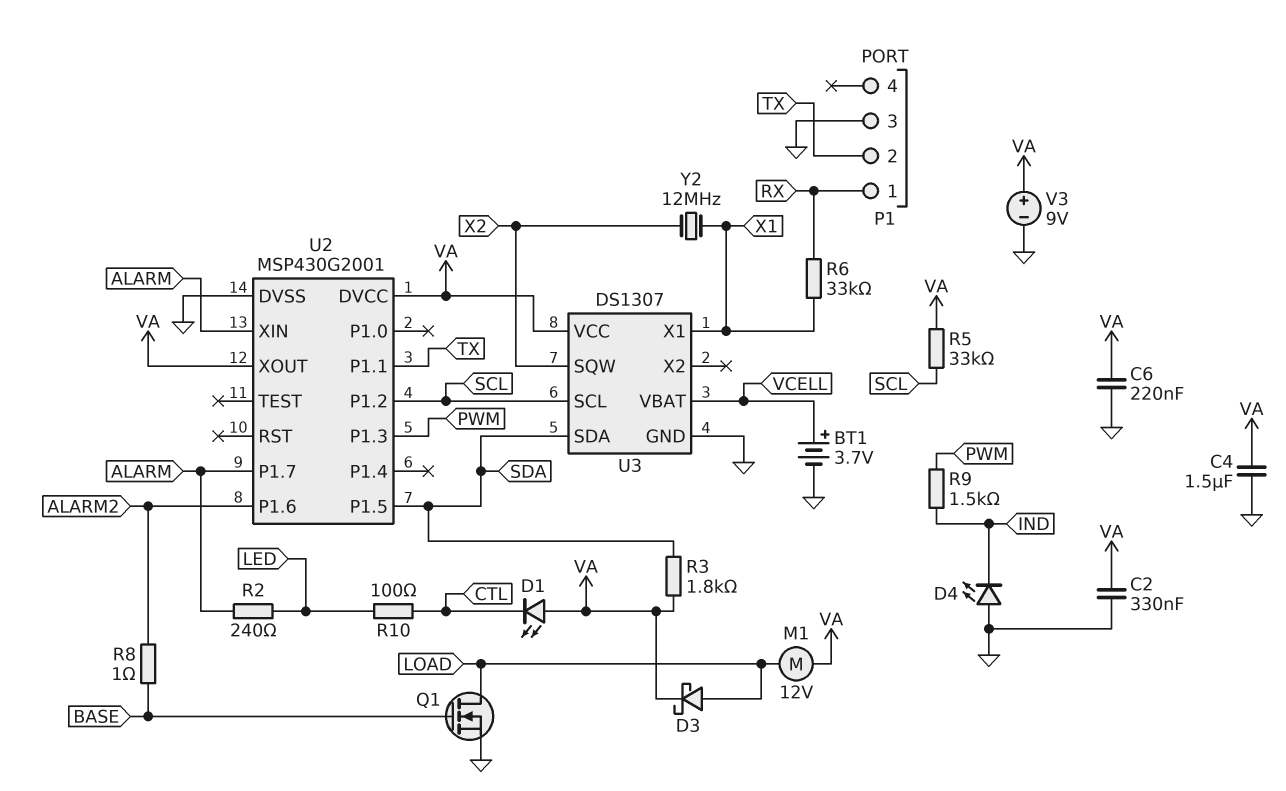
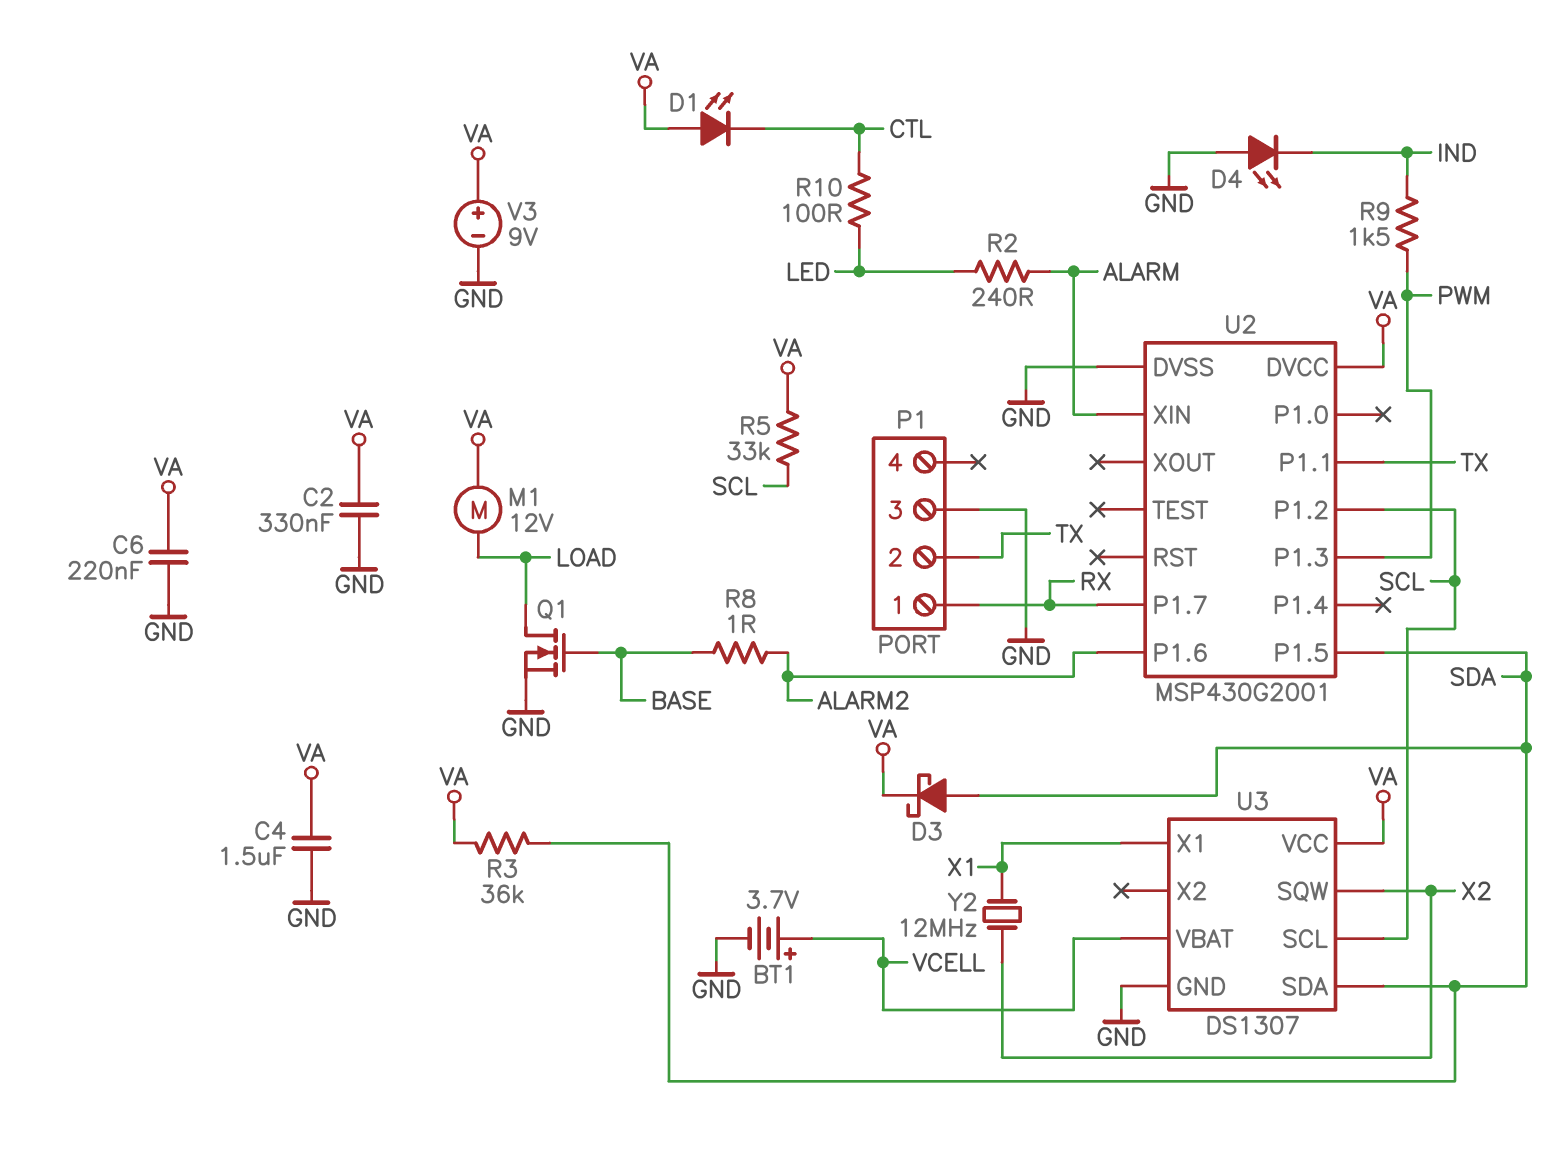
D3: schottky (A LOAD, K VA) -> schottky (A SDA, K VA)
R3: 1.8k (SDA, VA) -> 36k (SDA, VA)
R6: 33k (RX, X1) -> none
U2 pin P1.7: ALARM -> RX
U2 pin XOUT: VA -> none

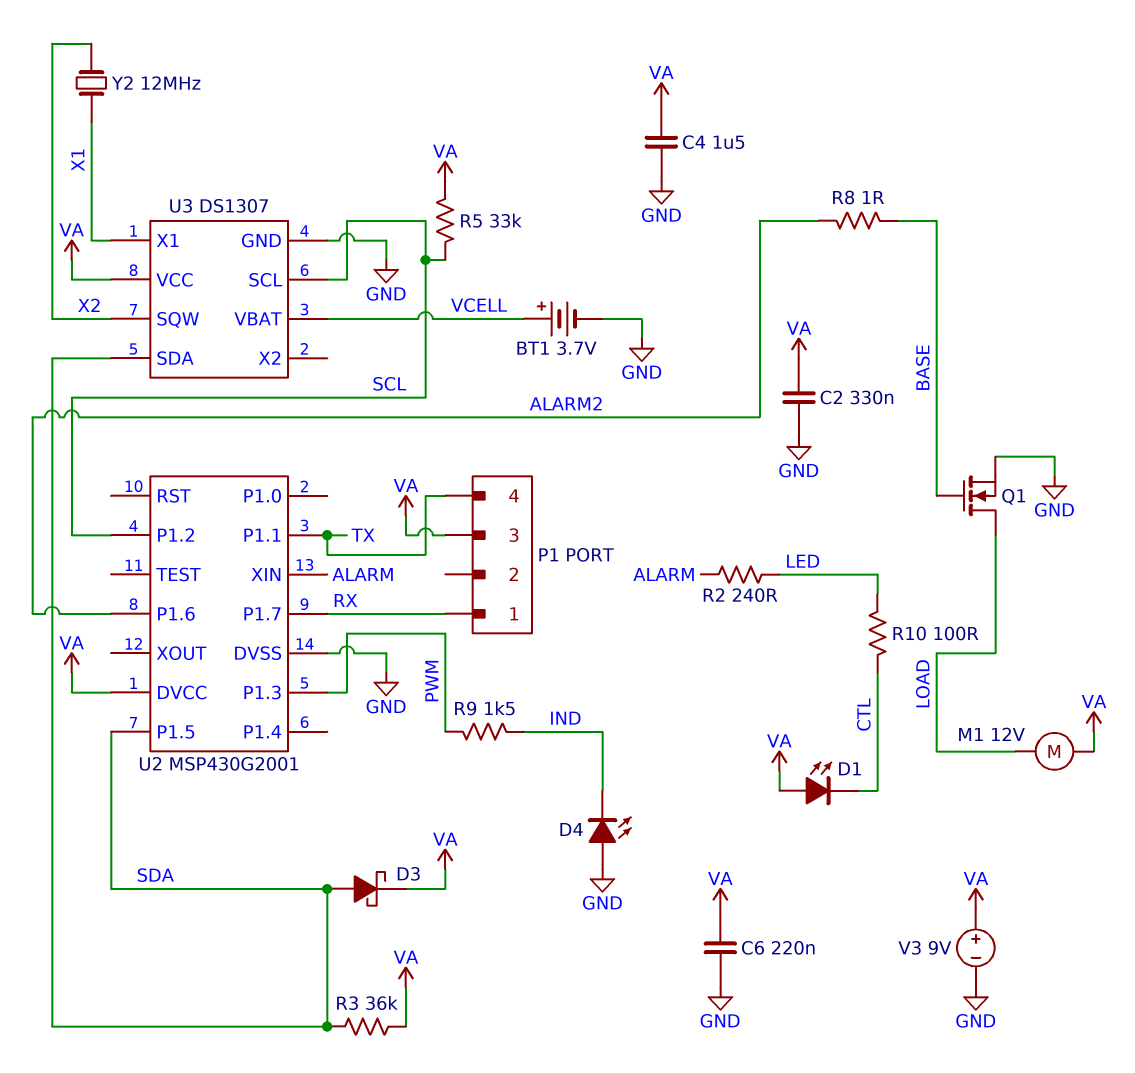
P1 pin 2: TX -> none
P1 pin 3: GND -> VA
P1 pin 4: none -> TX

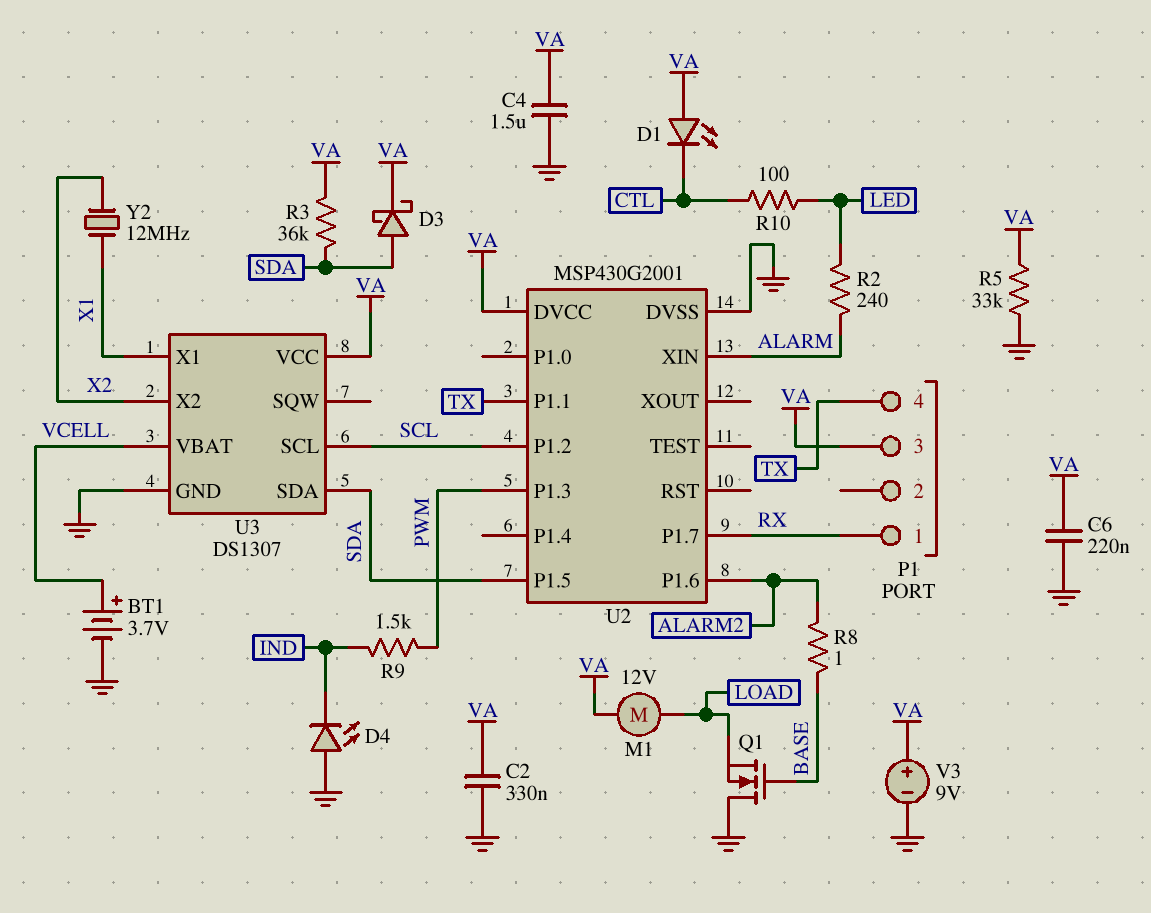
Q1: NMOS (G BASE, D LOAD, S GND) -> NMOS (G BASE, D GND, S LOAD)
R5: 33k (SCL, VA) -> 33k (GND, VA)
U3 pin SQW: X2 -> none
U3 pin X2: none -> X2

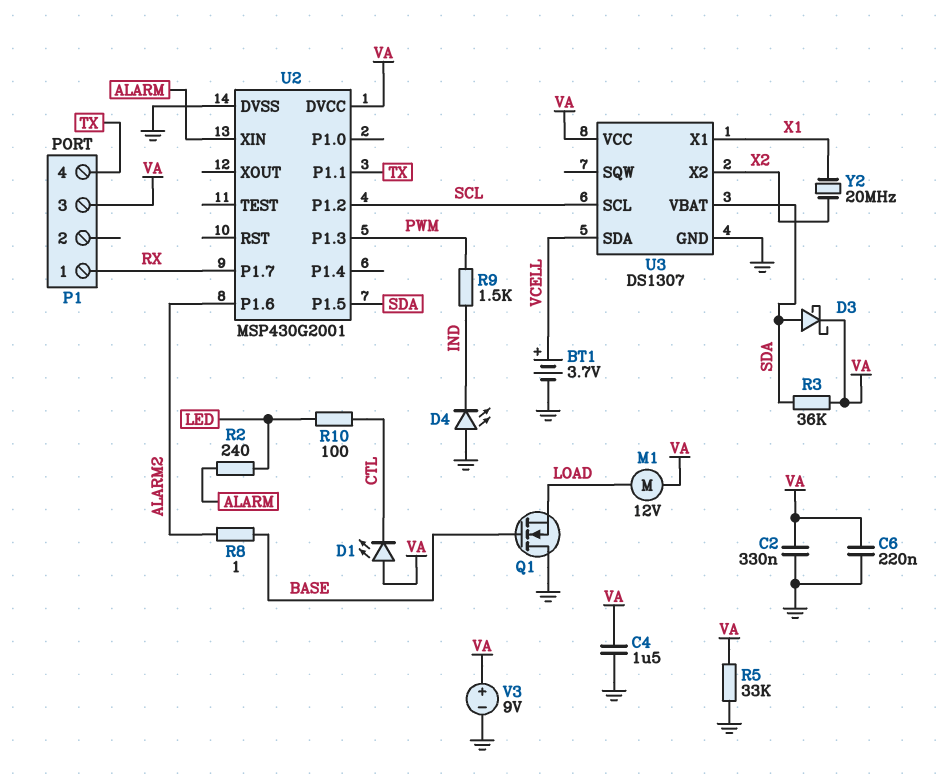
U3 pin SDA: SDA -> VCELL
U3 pin VBAT: VCELL -> SDA
Y2: 12MHz (X1, X2) -> 20MHz (X1, X2)

